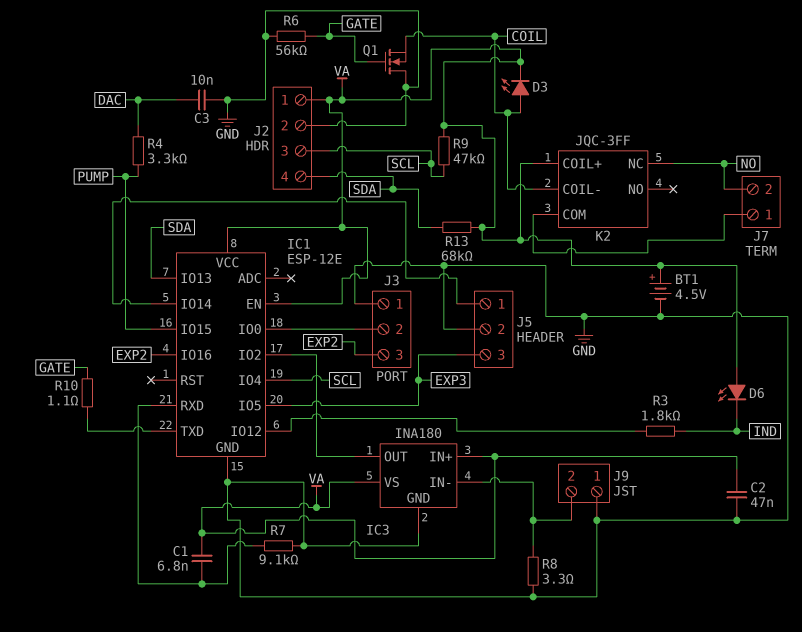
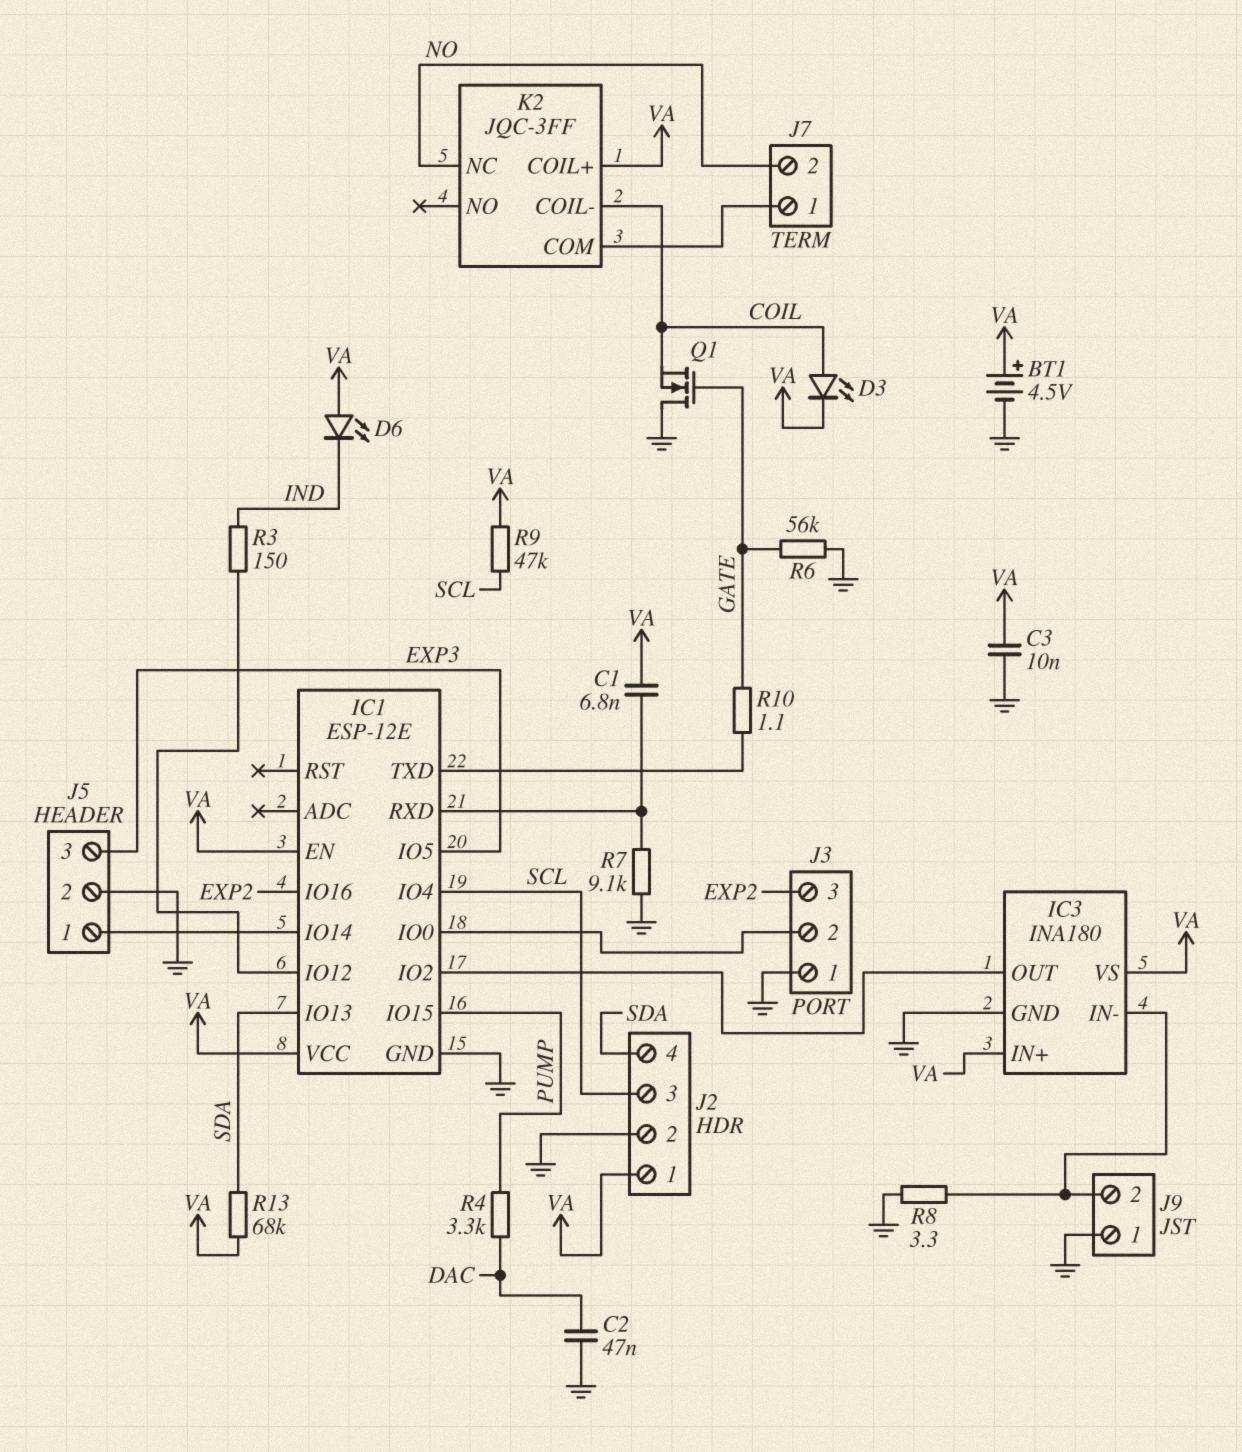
C2: 47nF (GND, VA) -> 47nF (DAC, GND)
C3: 10nF (DAC, GND) -> 10nF (GND, VA)
R3: 1.8k (IC1/IO12, IND) -> 150 (IC1/IO12, IND)

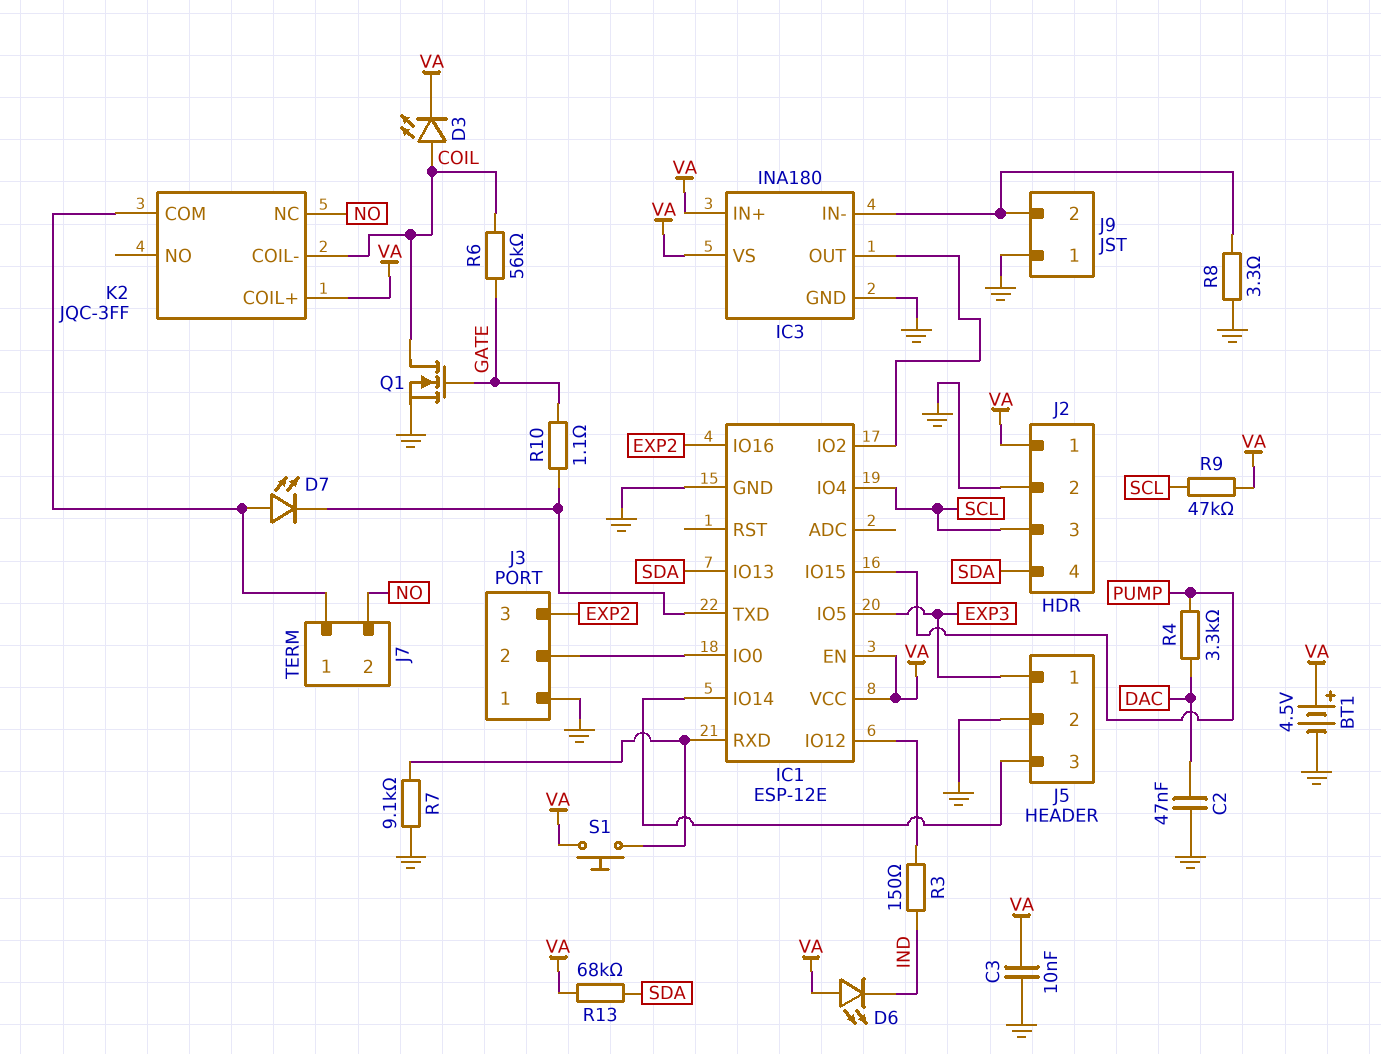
C1: 6.8nF (IC1/RXD, VA) -> none
D7: none -> LED (A J7/1, K IC1/TXD)
J5 pin 1: IC1/IO14 -> EXP3
J5 pin 3: EXP3 -> IC1/IO14
Q1: NMOS (G GATE, D GND, S COIL) -> NMOS (G GATE, D COIL, S GND)
R6: 56k (GATE, GND) -> 56k (COIL, GATE)
S1: none -> button (IC1/RXD, VA)

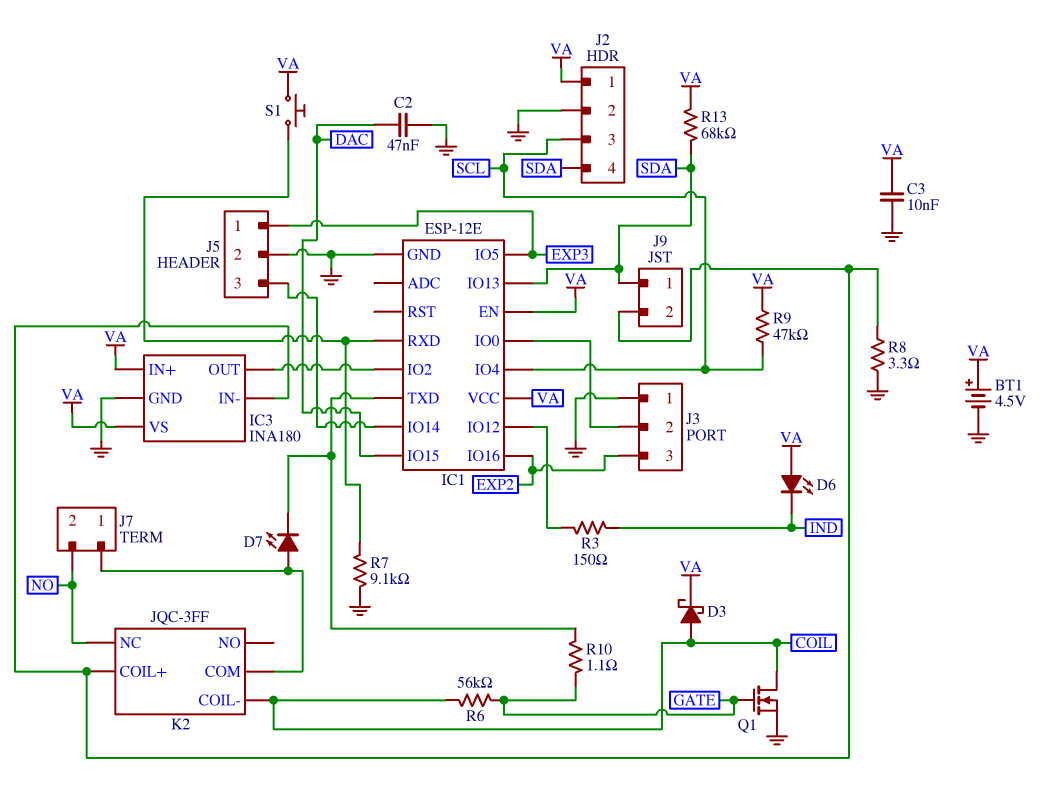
D3: LED (A COIL, K VA) -> schottky (A COIL, K VA)
IC1 pin IO15: PUMP -> DAC
J9 pin 1: GND -> SDA
K2 pin COIL+: VA -> IC3/IN-
R4: 3.3k (DAC, PUMP) -> none

